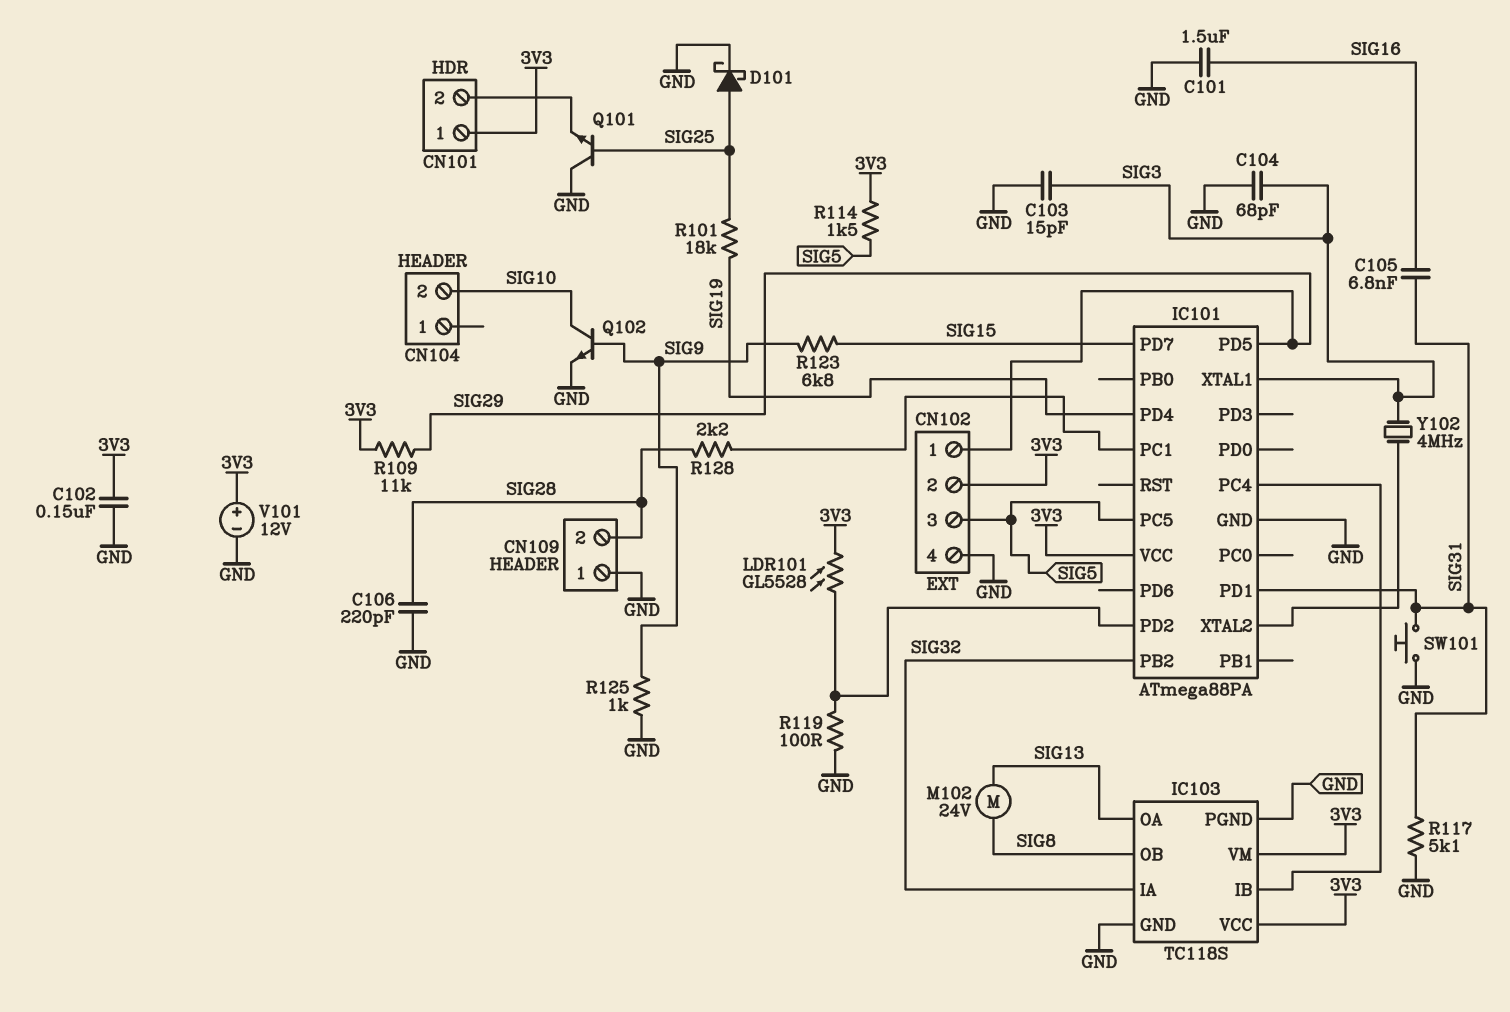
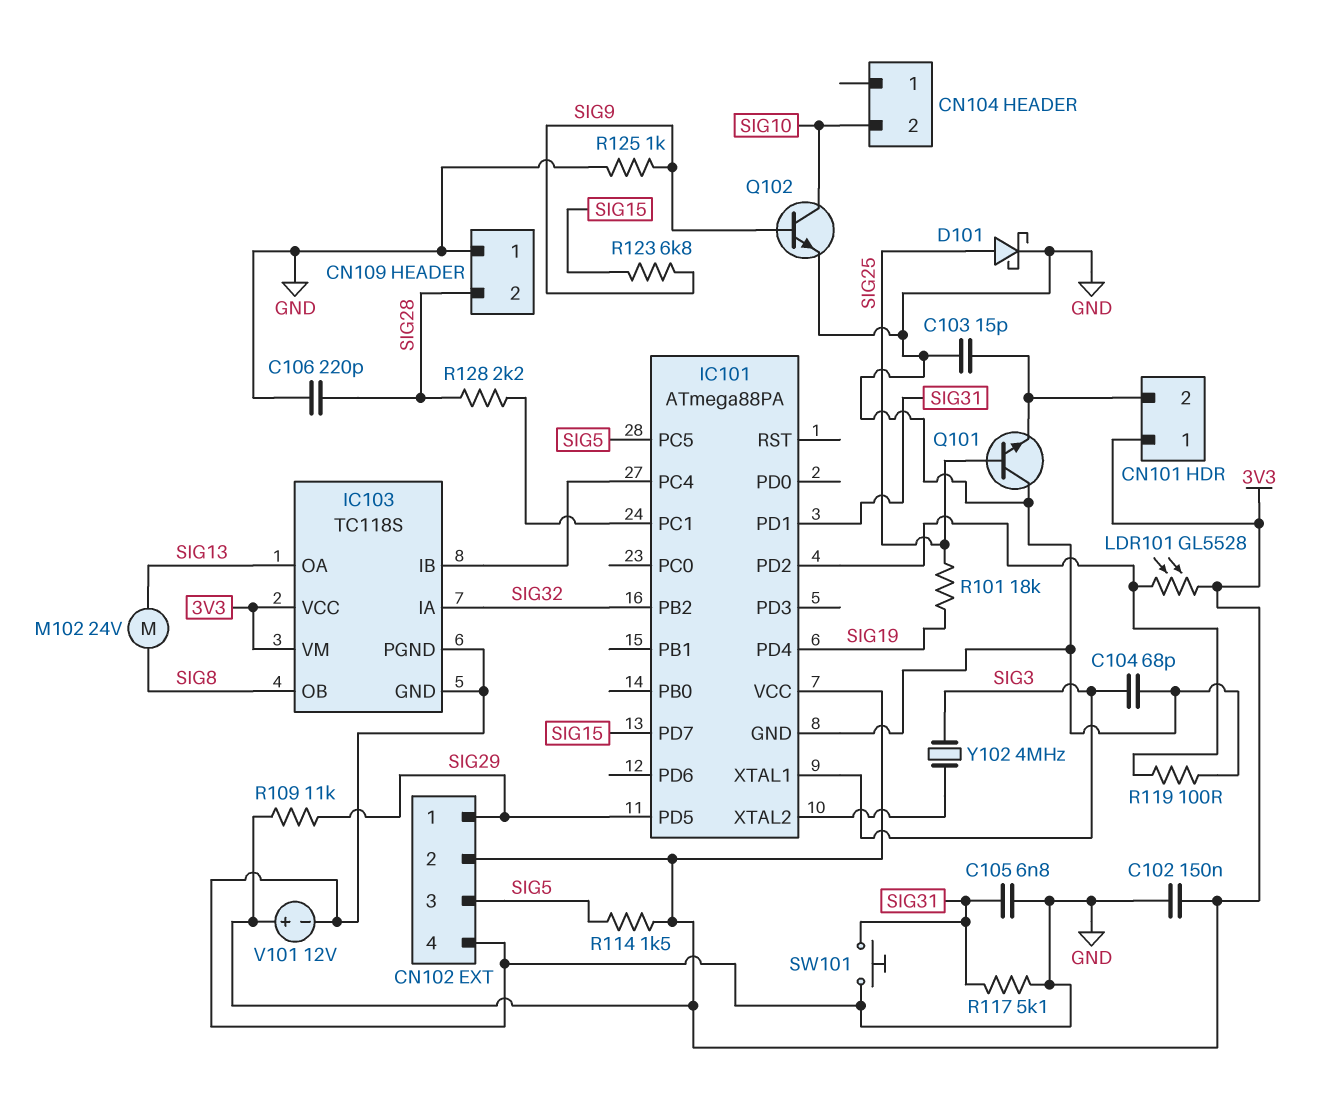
C101: 1.5uF (GND, SIG16) -> none
C103: 15pF (GND, SIG3) -> 15pF (CN101/2, GND)
C105: 6.8nF (SIG16, SIG31) -> 6.8nF (GND, SIG31)

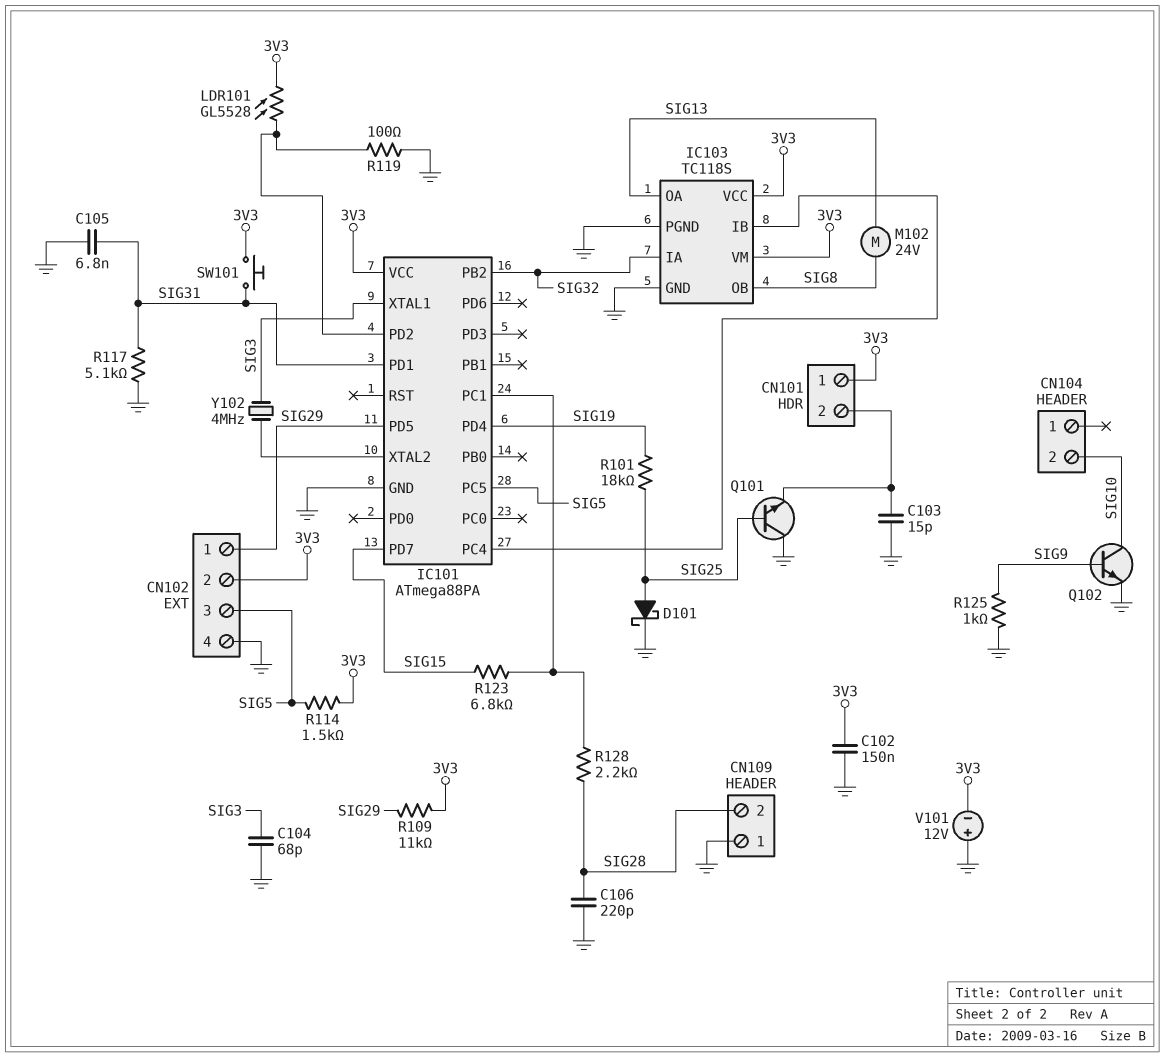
R123: 6.8k (SIG9, SIG15) -> 6.8k (IC101/PC1, SIG15)
SW101: button (GND, SIG31) -> button (3V3, SIG31)
V101: 12V (plus 3V3, minus GND) -> 12V (plus GND, minus 3V3)

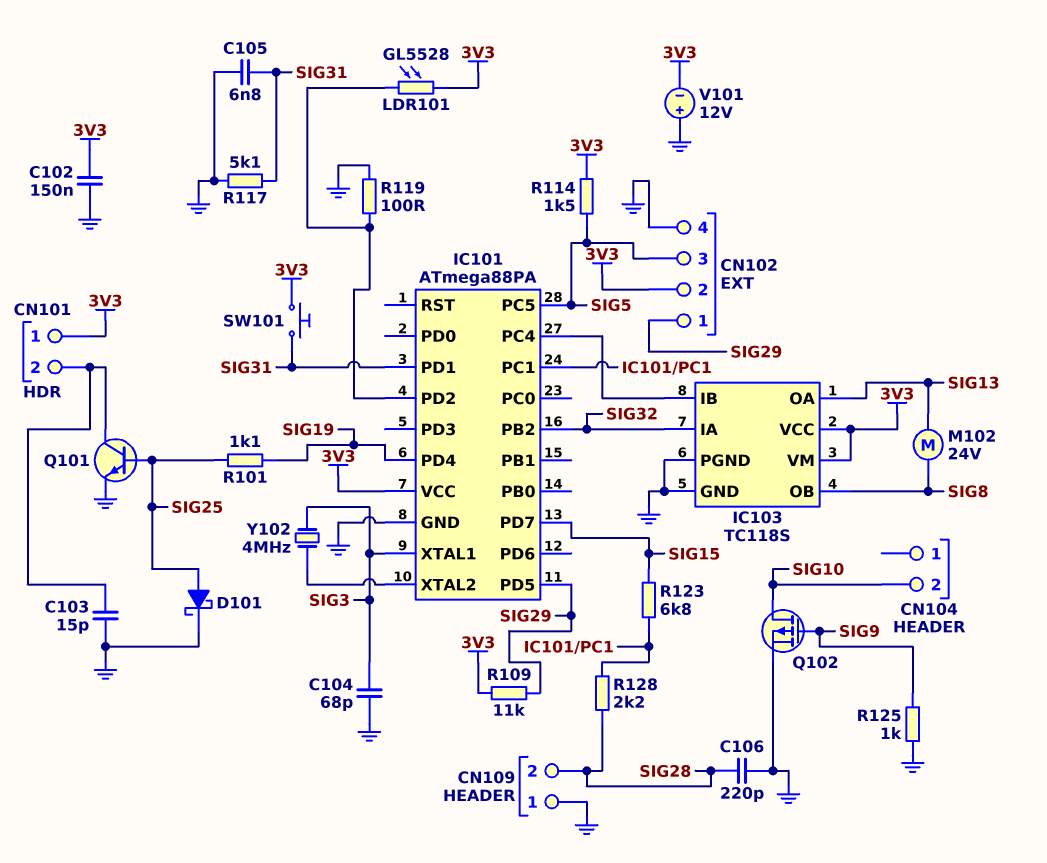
Q101: NPN (B SIG25, C GND, E CN101/2) -> NPN (B SIG25, C CN101/2, E GND)
Q102: NPN (B SIG9, C SIG10, E GND) -> PMOS (G SIG9, D SIG10, S GND)
R101: 18k (SIG19, SIG25) -> 1.1k (SIG19, SIG25)

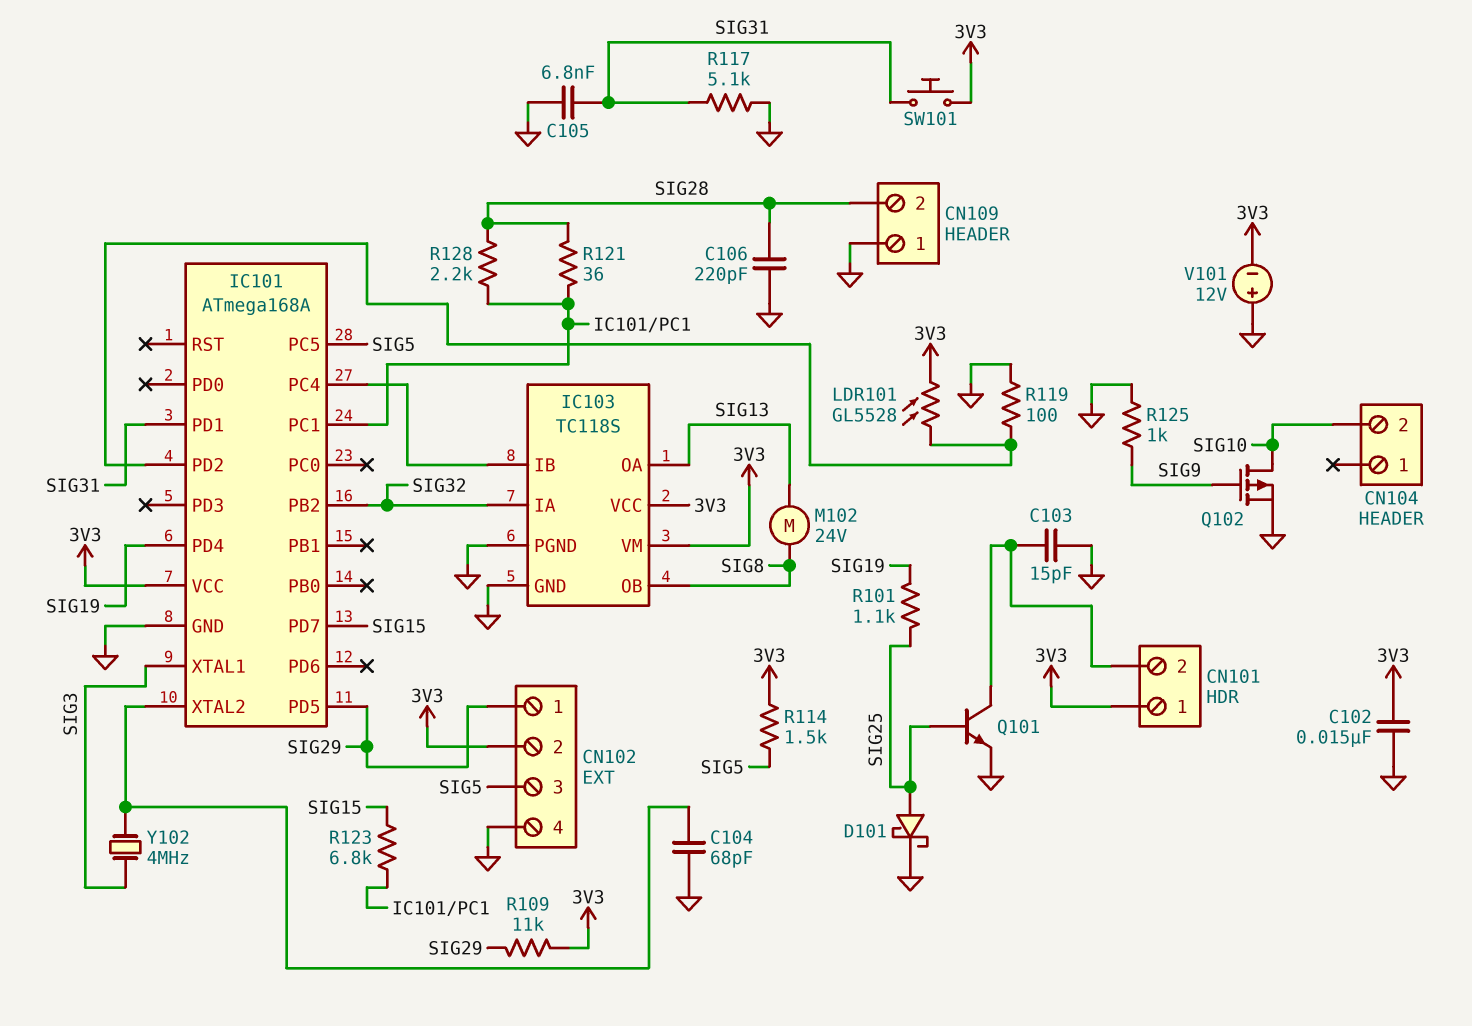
C102: 150nF (3V3, GND) -> 15nF (3V3, GND)
C104: 68pF (GND, SIG3) -> 68pF (GND, IC101/XTAL2)
IC101: ATmega88PA -> ATmega168A
R121: none -> 36 (IC101/PC1, SIG28)

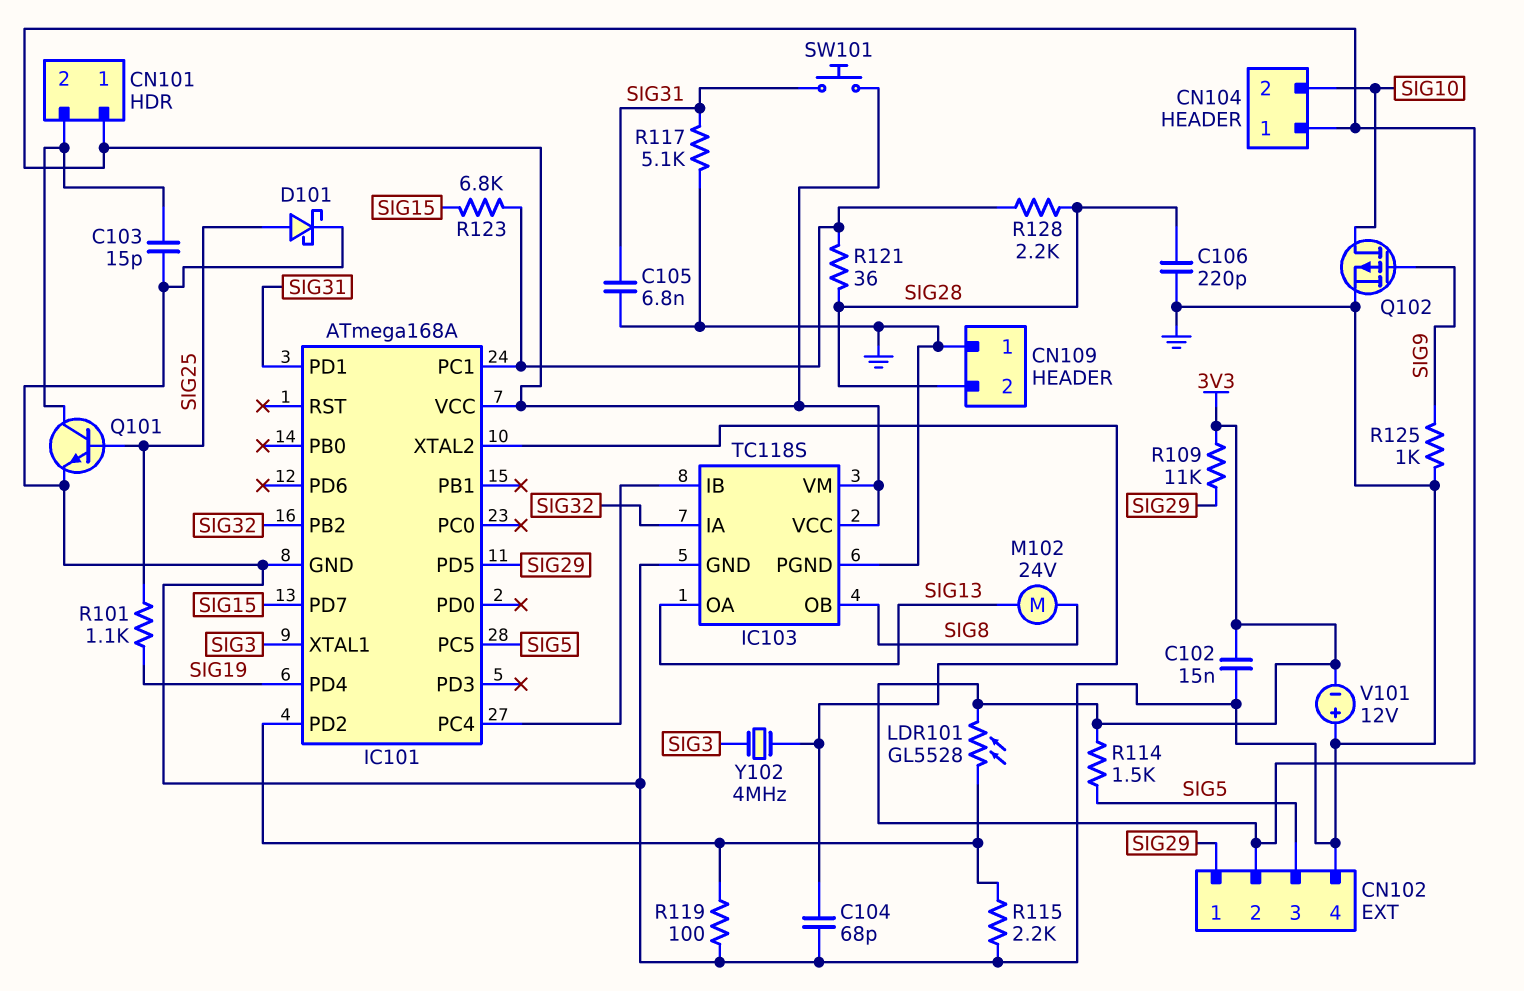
CN104 pin 1: none -> 3V3
R115: none -> 2.2k (GND, IC101/PD2)

